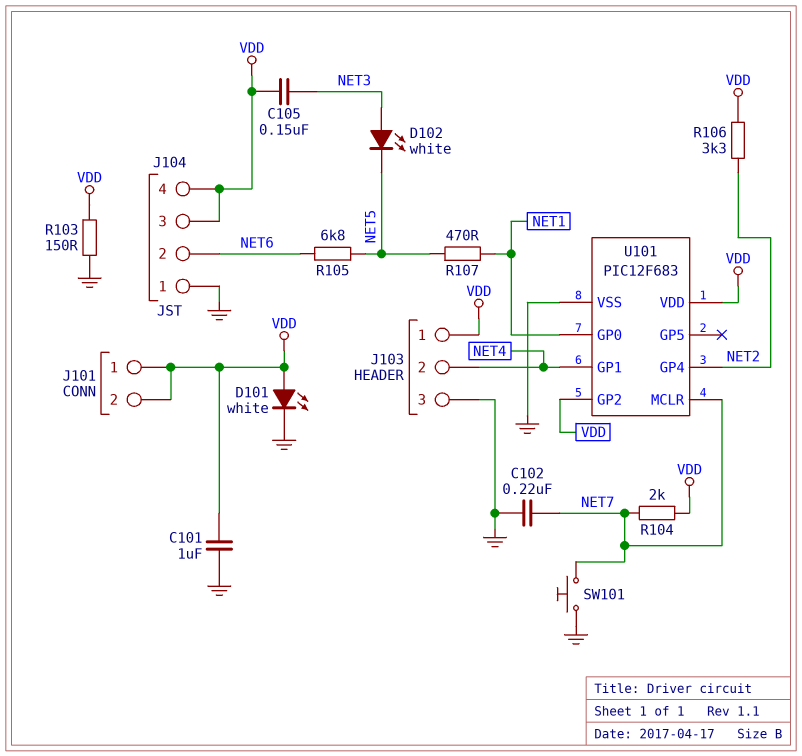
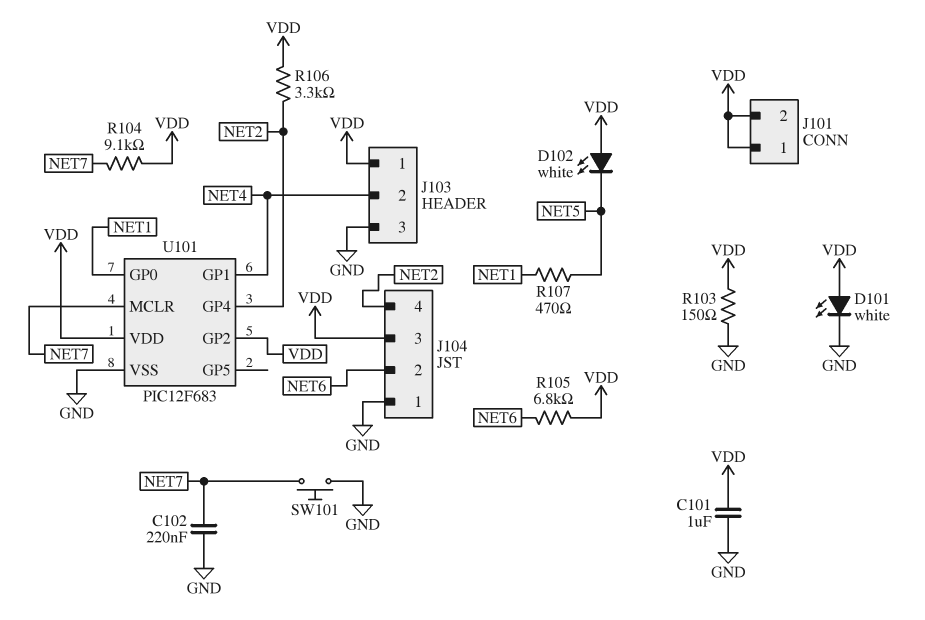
C105: 150nF (NET3, VDD) -> none
D102: LED white (A NET3, K NET5) -> LED white (A VDD, K NET5)
J104 pin 4: VDD -> NET2
R104: 2k (NET7, VDD) -> 9.1k (NET7, VDD)
R105: 6.8k (NET5, NET6) -> 6.8k (NET6, VDD)

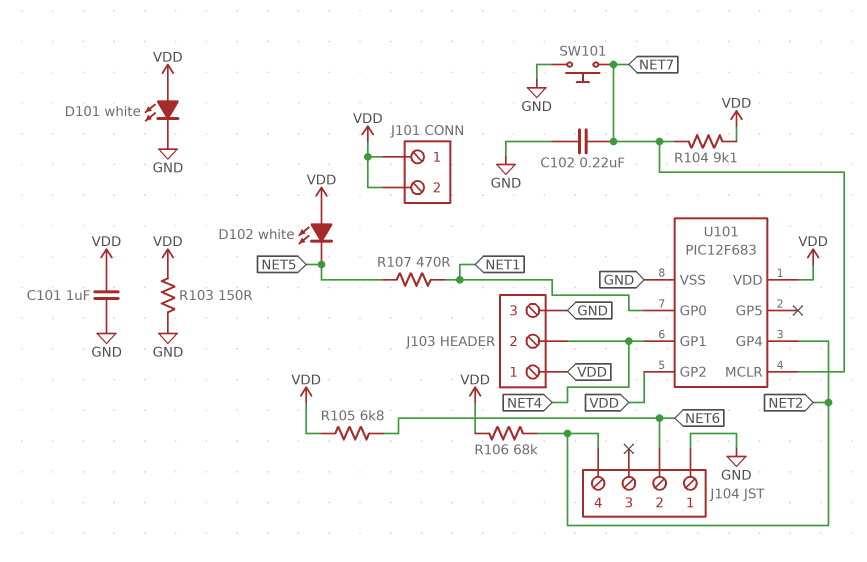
J104 pin 3: VDD -> none
R106: 3.3k (NET2, VDD) -> 68k (NET2, VDD)

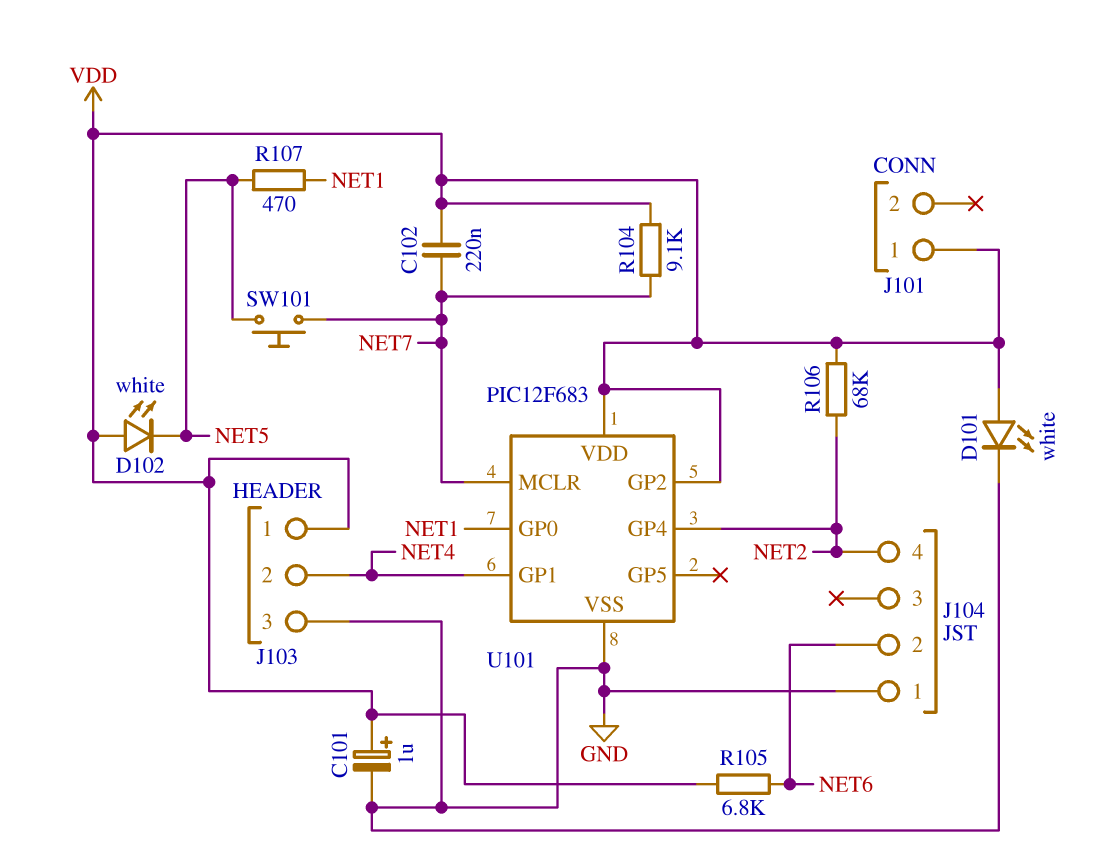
C101: 1uF (GND, VDD) -> 1uF (plus VDD, minus GND)
C102: 220nF (GND, NET7) -> 220nF (NET7, VDD)
J101 pin 2: VDD -> none
R103: 150 (GND, VDD) -> none
SW101: button (GND, NET7) -> button (NET5, NET7)

